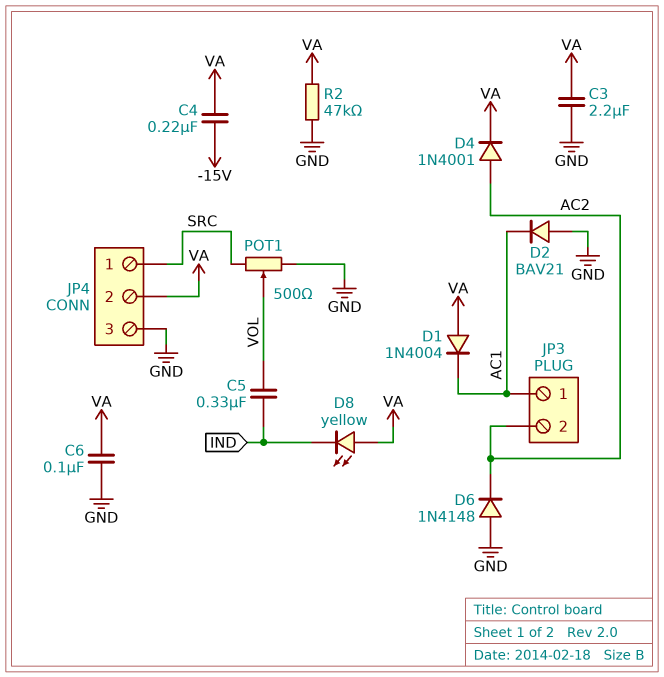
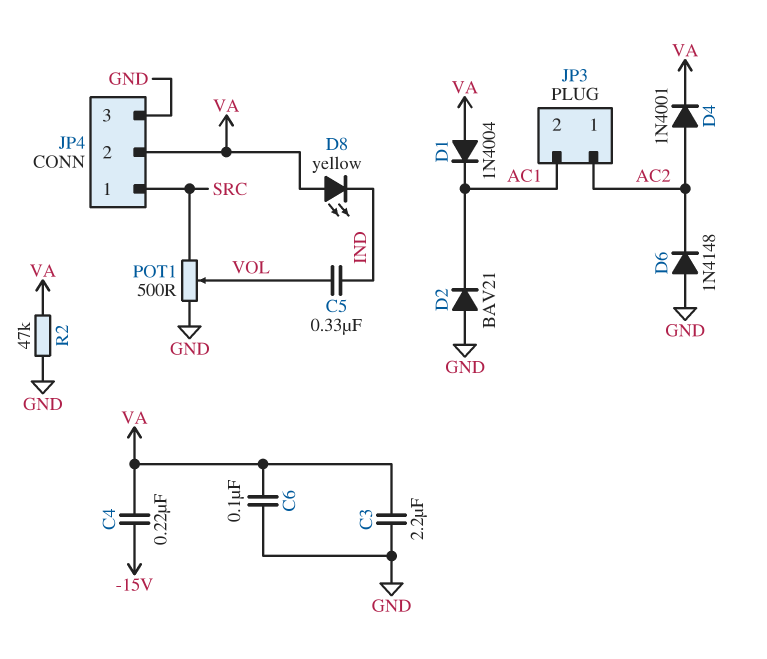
JP3 pin 1: AC1 -> AC2
JP3 pin 2: AC2 -> AC1

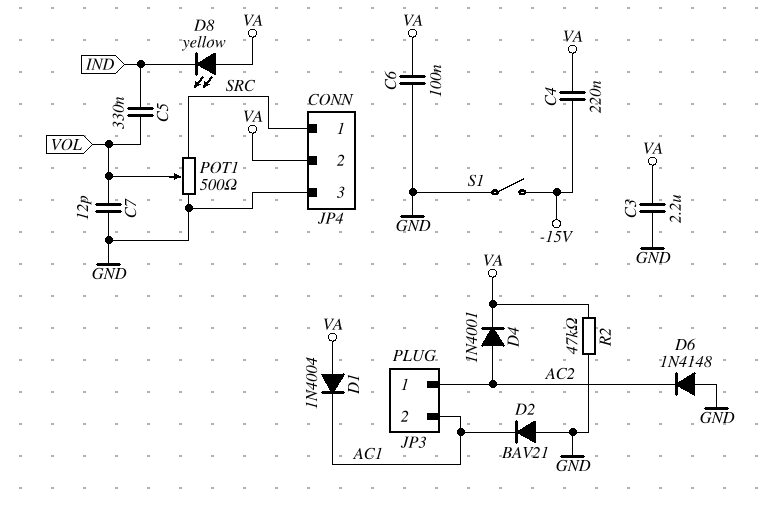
C7: none -> 12pF (GND, VOL)
S1: none -> switch (-15V, GND)

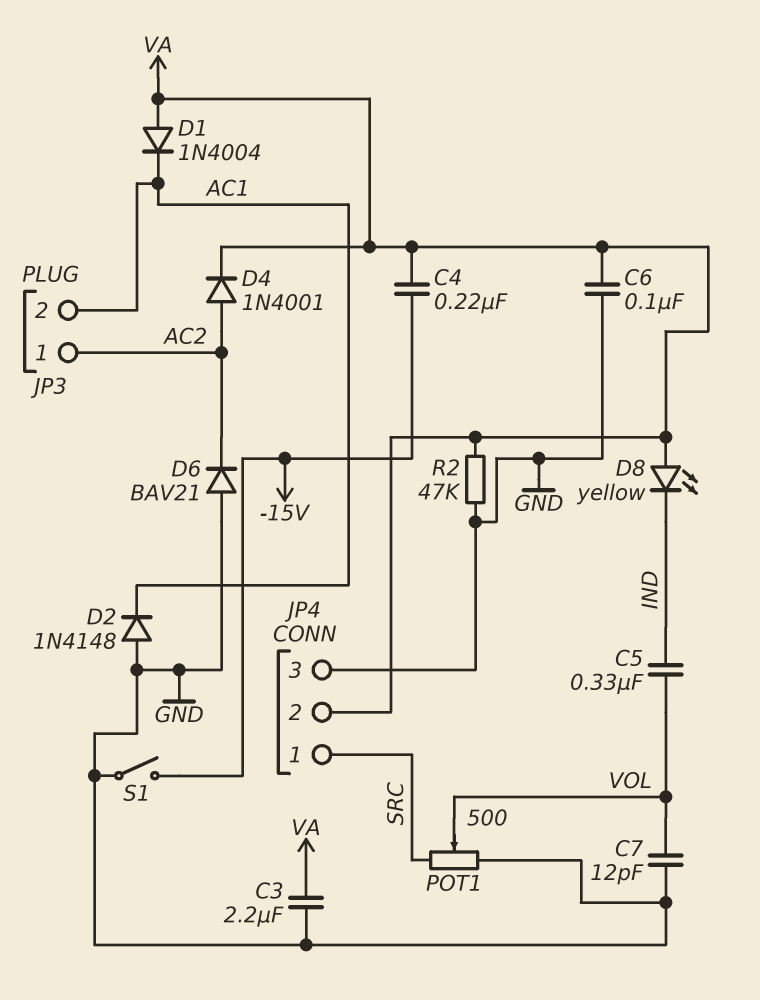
D2: diode BAV21 (A GND, K AC1) -> diode 1N4148 (A GND, K AC1)
D6: diode 1N4148 (A GND, K AC2) -> diode BAV21 (A GND, K AC2)

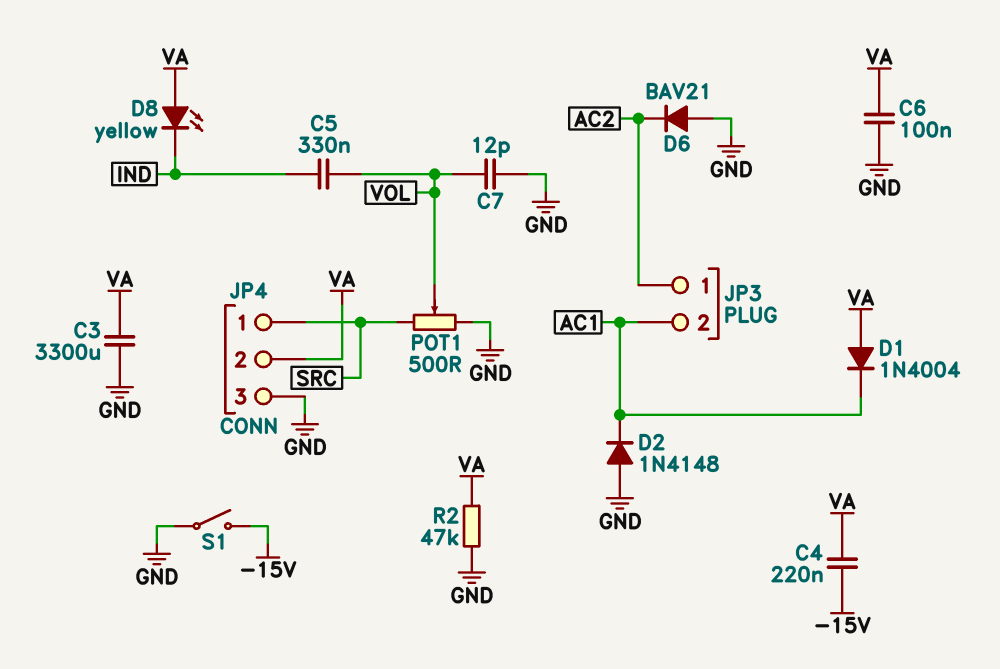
C3: 2.2uF (GND, VA) -> 3300uF (GND, VA)
D4: diode 1N4001 (A AC2, K VA) -> none

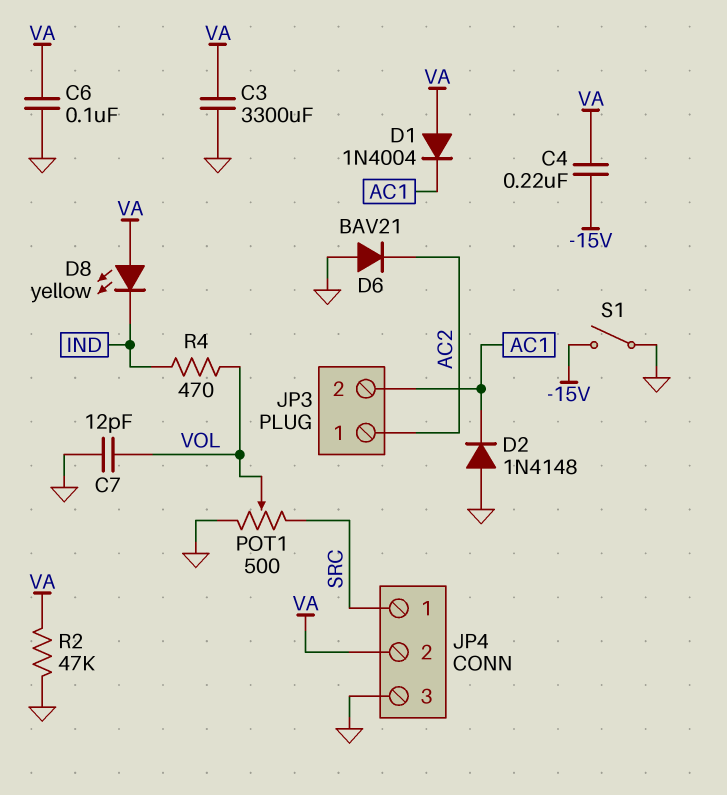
C5: 330nF (IND, VOL) -> none
R4: none -> 470 (IND, VOL)

